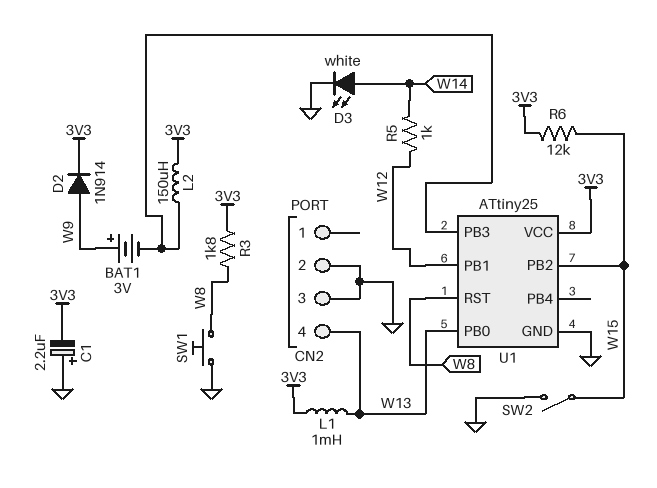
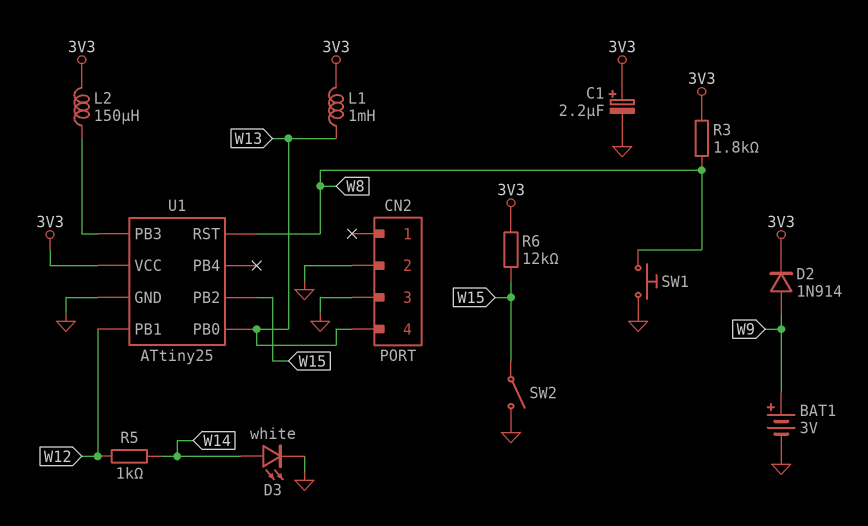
BAT1: 3V (plus W9, minus U1/PB3) -> 3V (plus W9, minus GND)
C1: 2.2uF (plus GND, minus 3V3) -> 2.2uF (plus 3V3, minus GND)

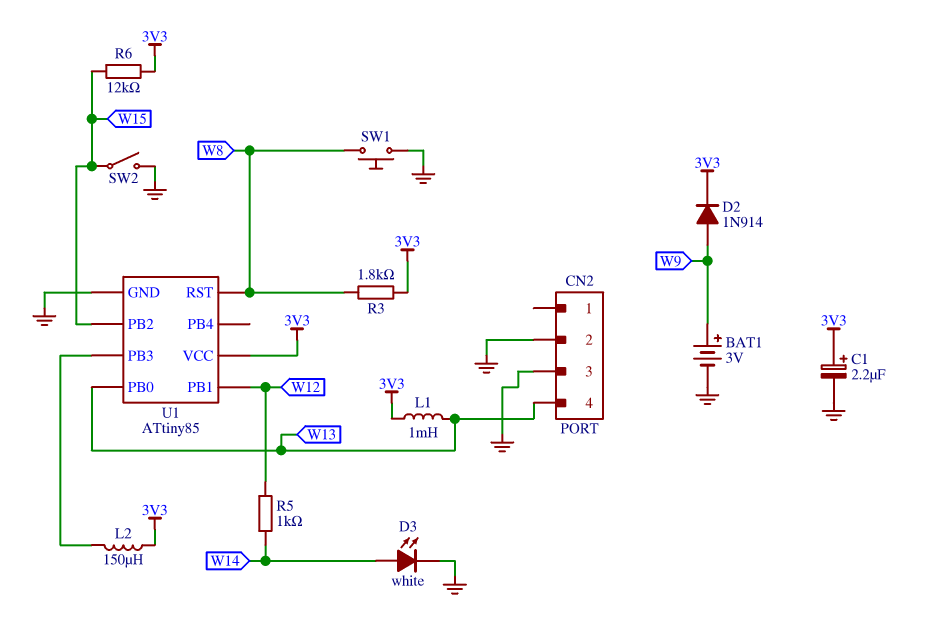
U1: ATtiny25 -> ATtiny85

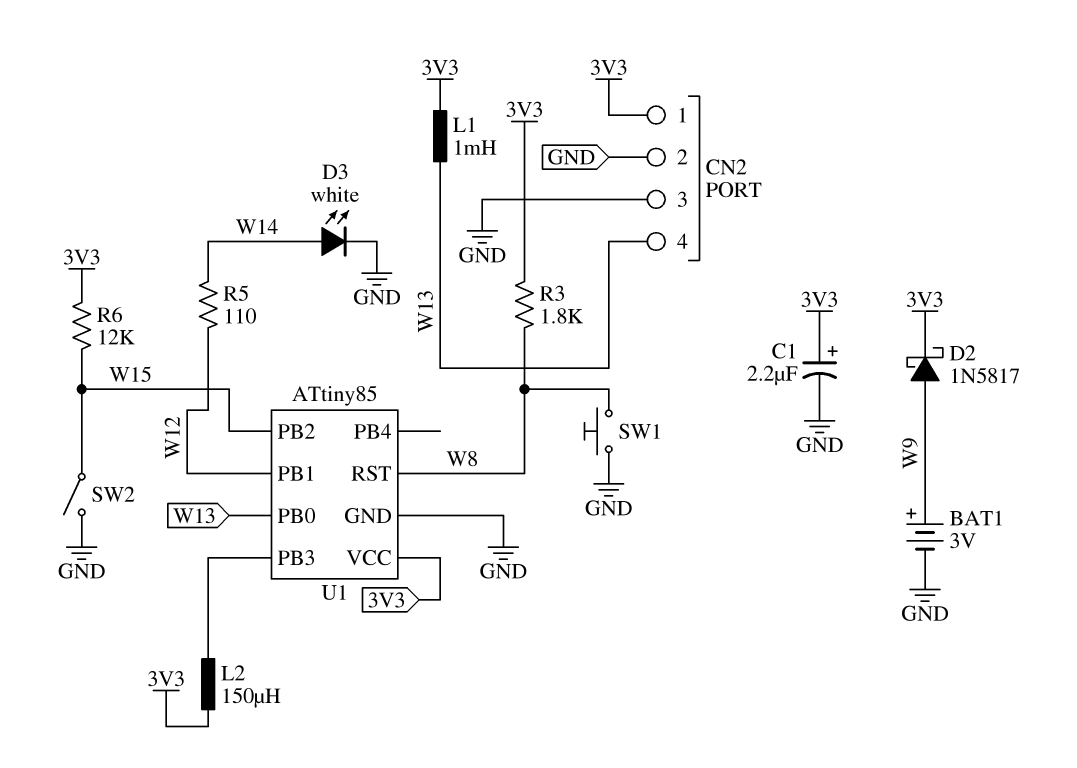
CN2 pin 1: none -> 3V3
D2: diode 1N914 (A W9, K 3V3) -> schottky 1N5817 (A W9, K 3V3)
R5: 1k (W12, W14) -> 110 (W12, W14)

